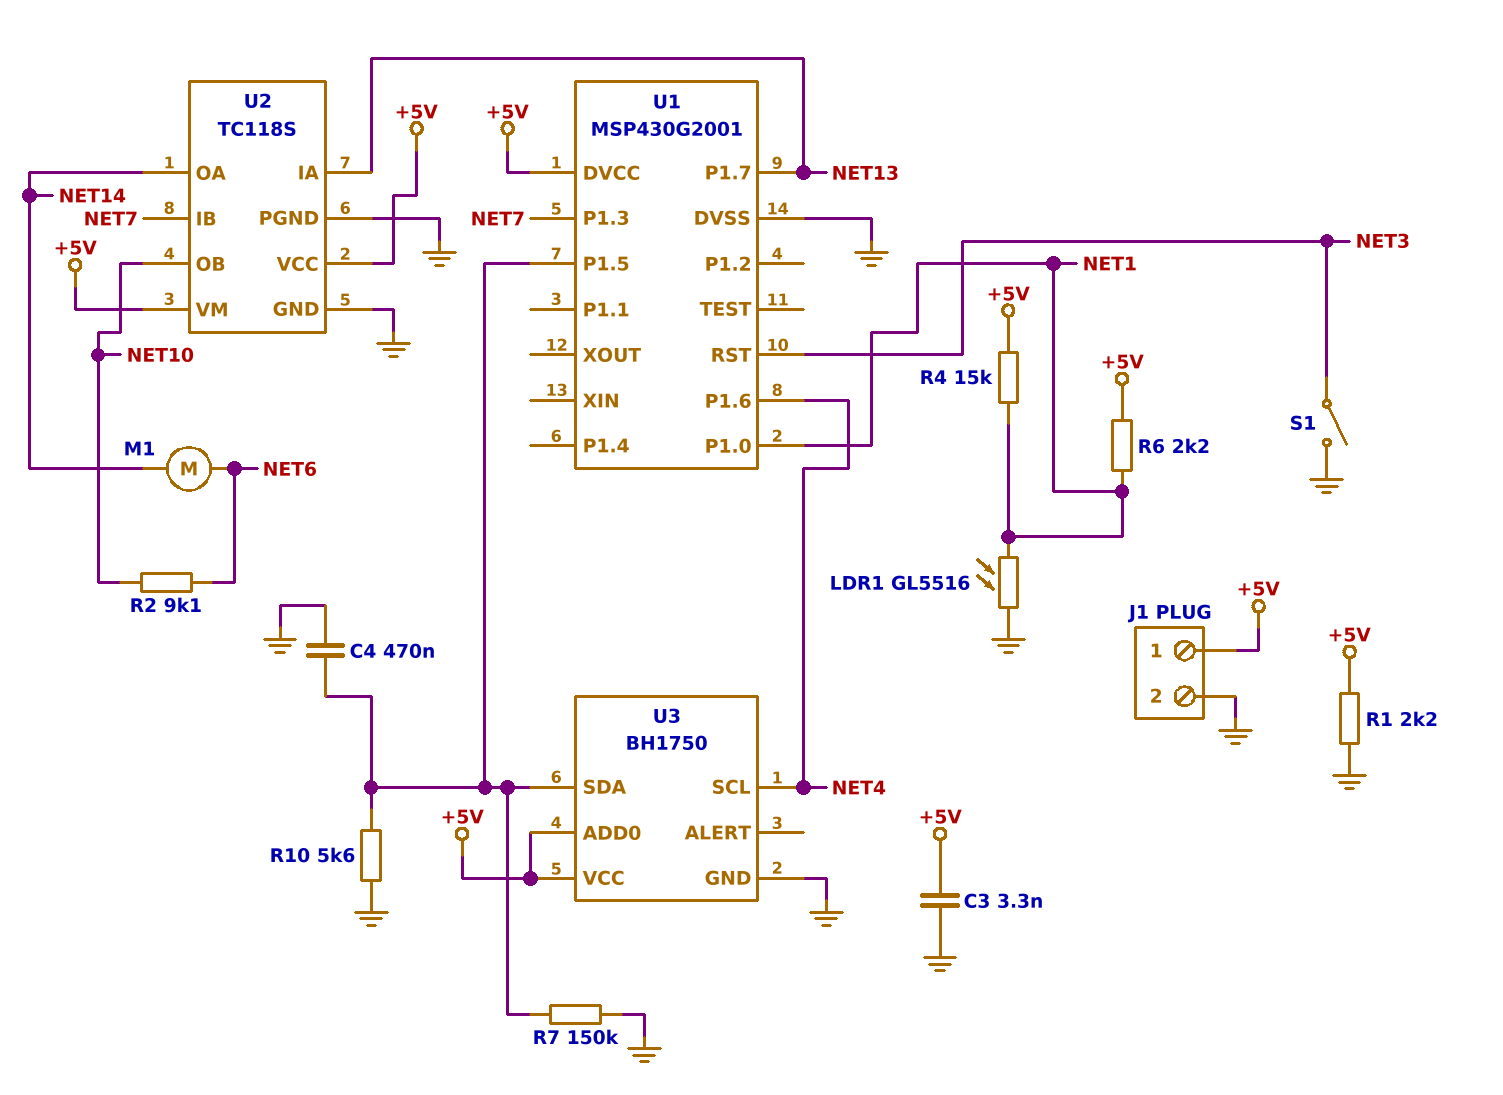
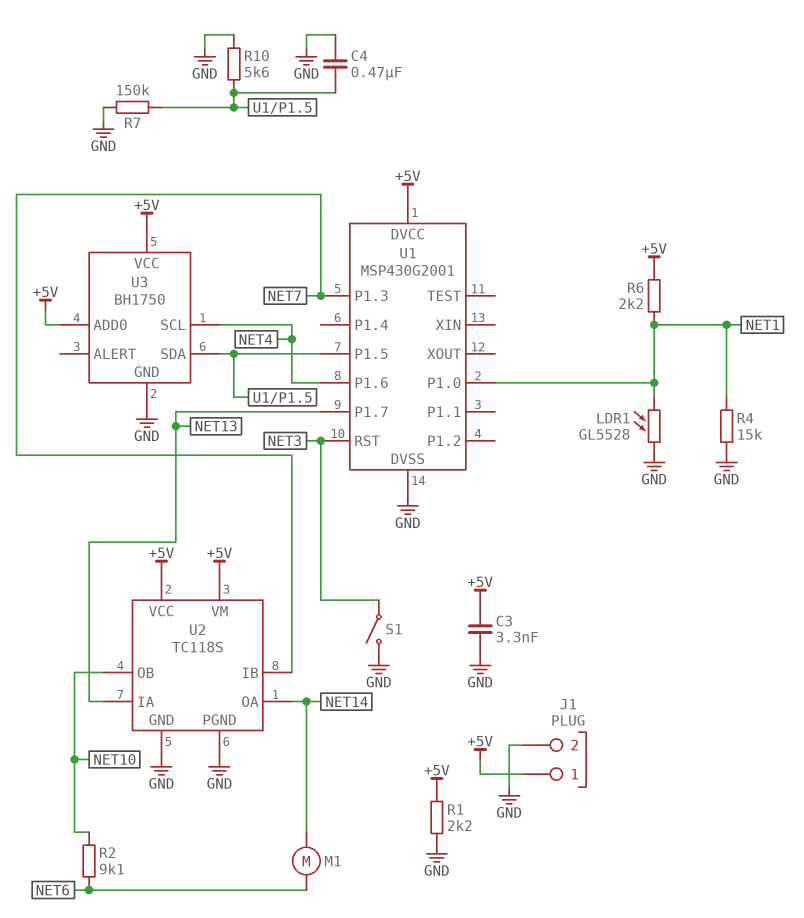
LDR1: GL5516 (GND, NET1) -> GL5528 (GND, NET1)
R4: 15k (+5V, NET1) -> 15k (GND, NET1)

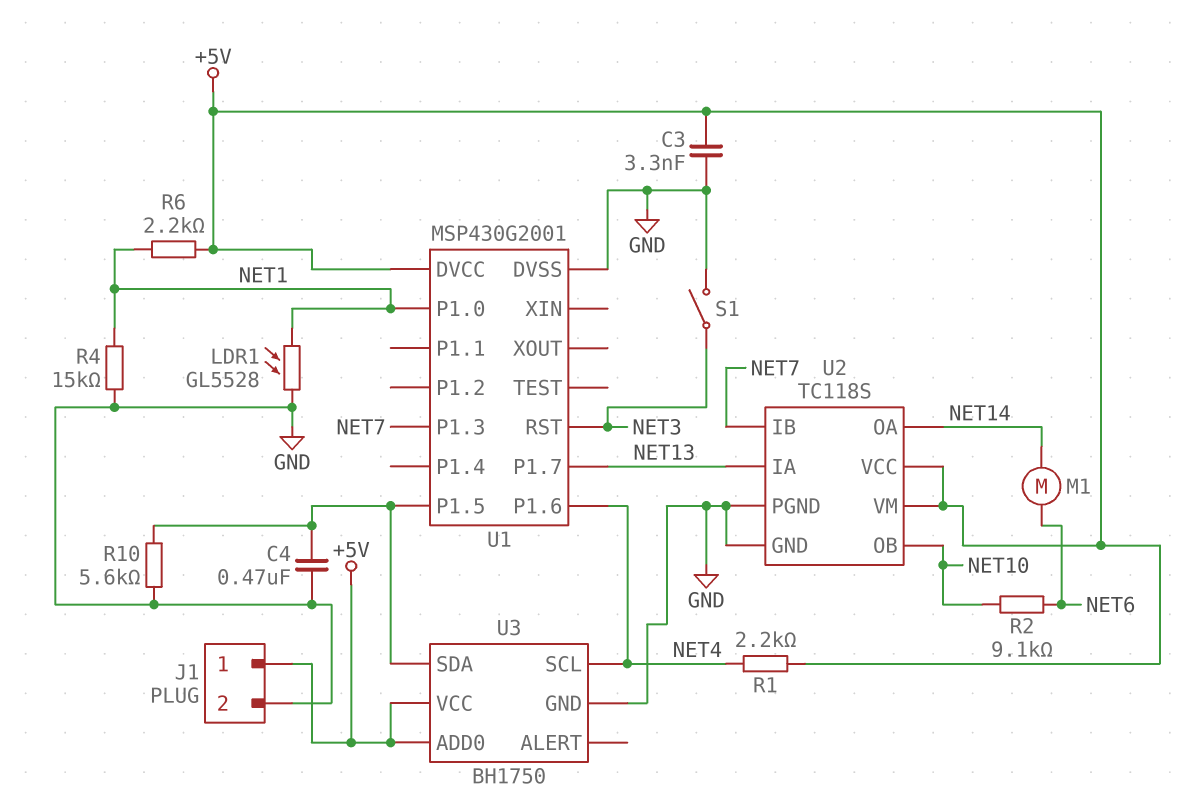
R1: 2.2k (+5V, GND) -> 2.2k (+5V, NET4)
R7: 150k (GND, U1/P1.5) -> none

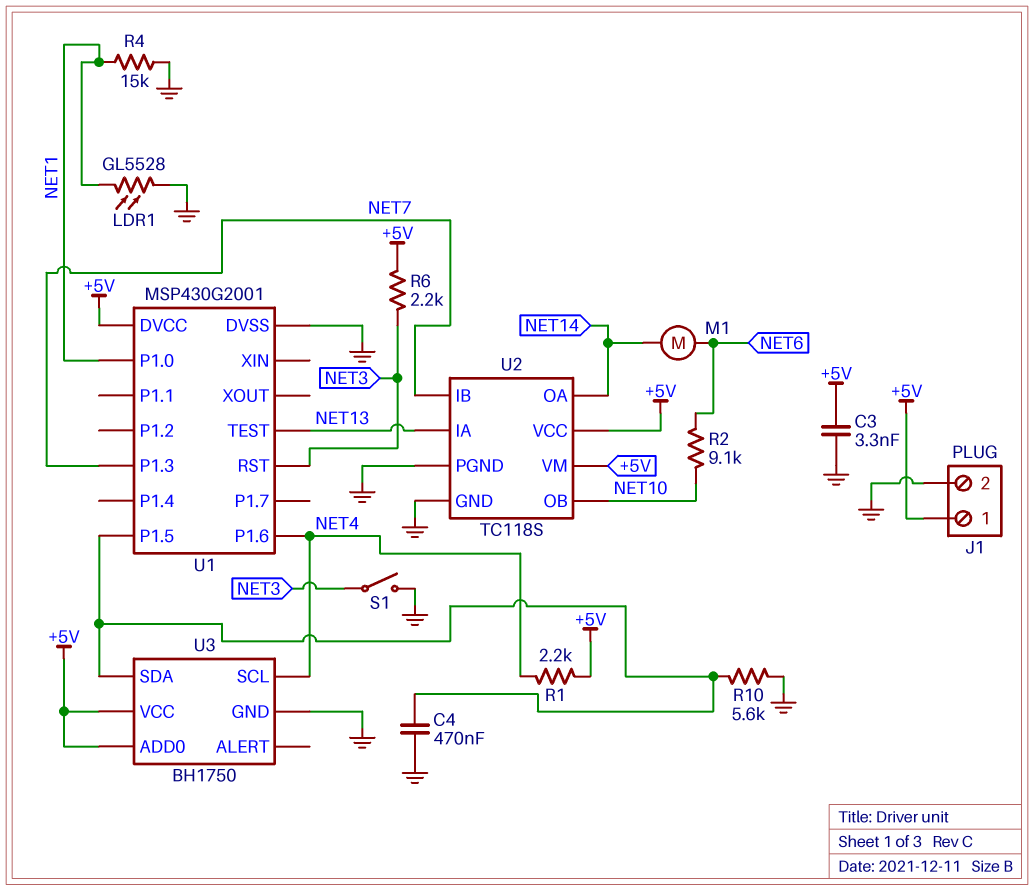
R6: 2.2k (+5V, NET1) -> 2.2k (+5V, NET3)
U1 pin P1.7: NET13 -> none
U1 pin TEST: none -> NET13

